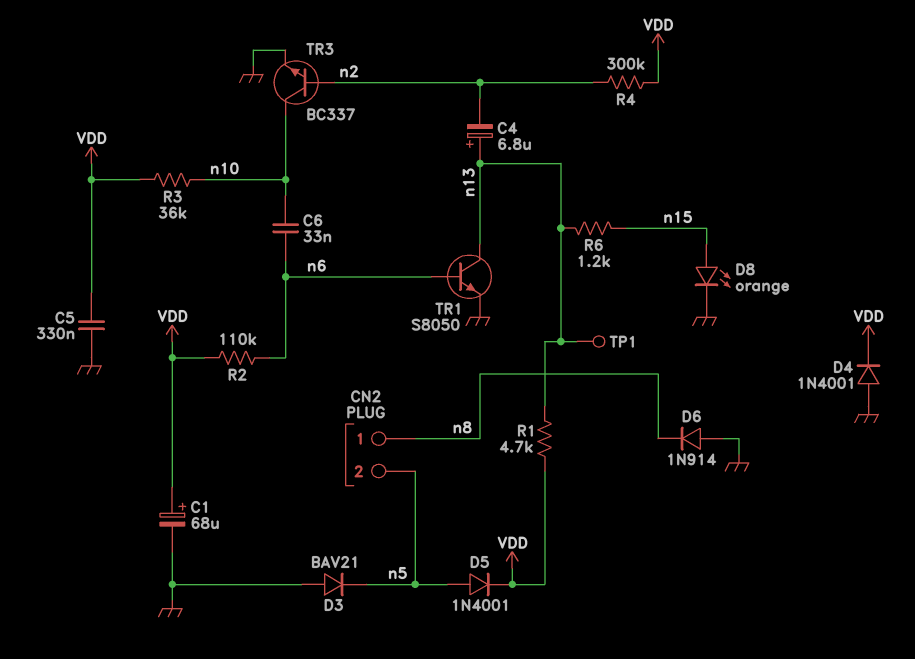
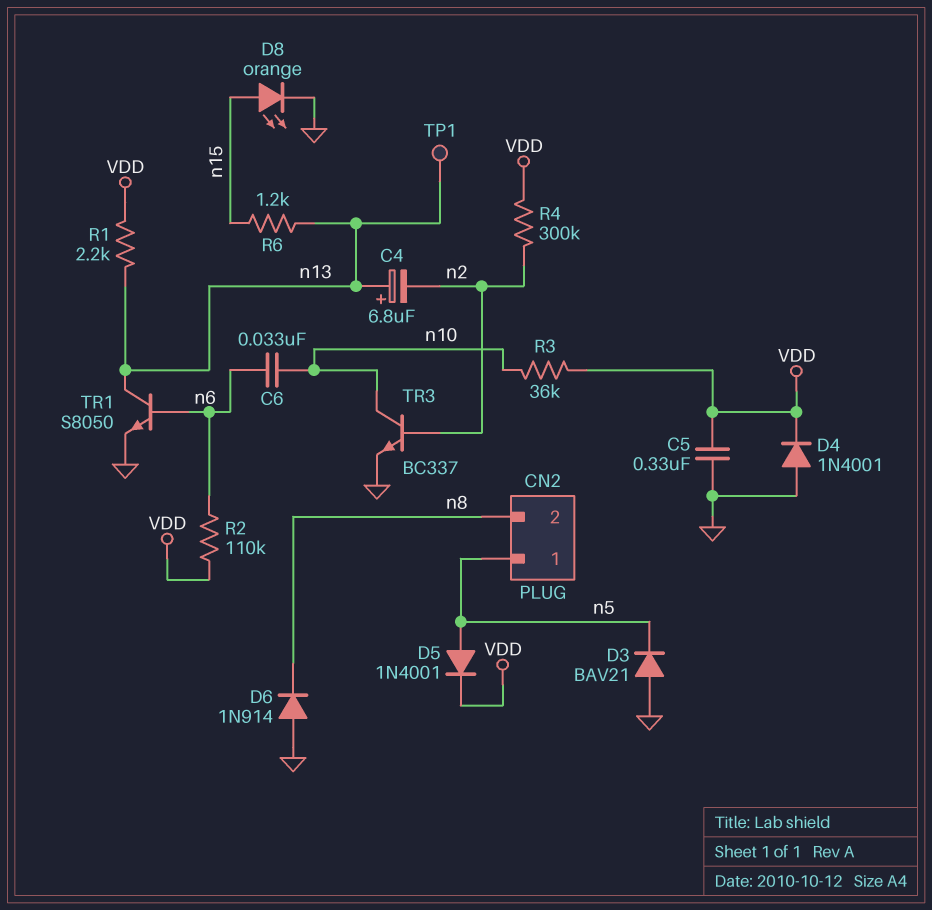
C1: 68uF (plus VDD, minus GND) -> none
CN2 pin 1: n8 -> n5
CN2 pin 2: n5 -> n8
R1: 4.7k (VDD, n13) -> 2.2k (VDD, n13)

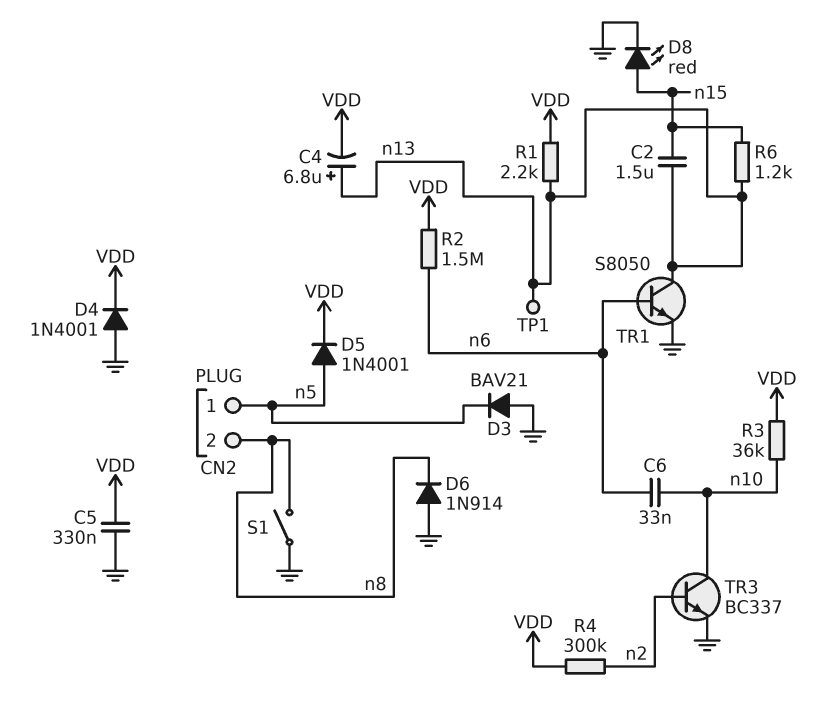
C2: none -> 1.5uF (n13, n15)
C4: 6.8uF (plus n13, minus n2) -> 6.8uF (plus n13, minus VDD)
D8: LED orange (A n15, K GND) -> LED red (A n15, K GND)
R2: 110k (VDD, n6) -> 1.5M (VDD, n6)
S1: none -> switch (GND, n8)

